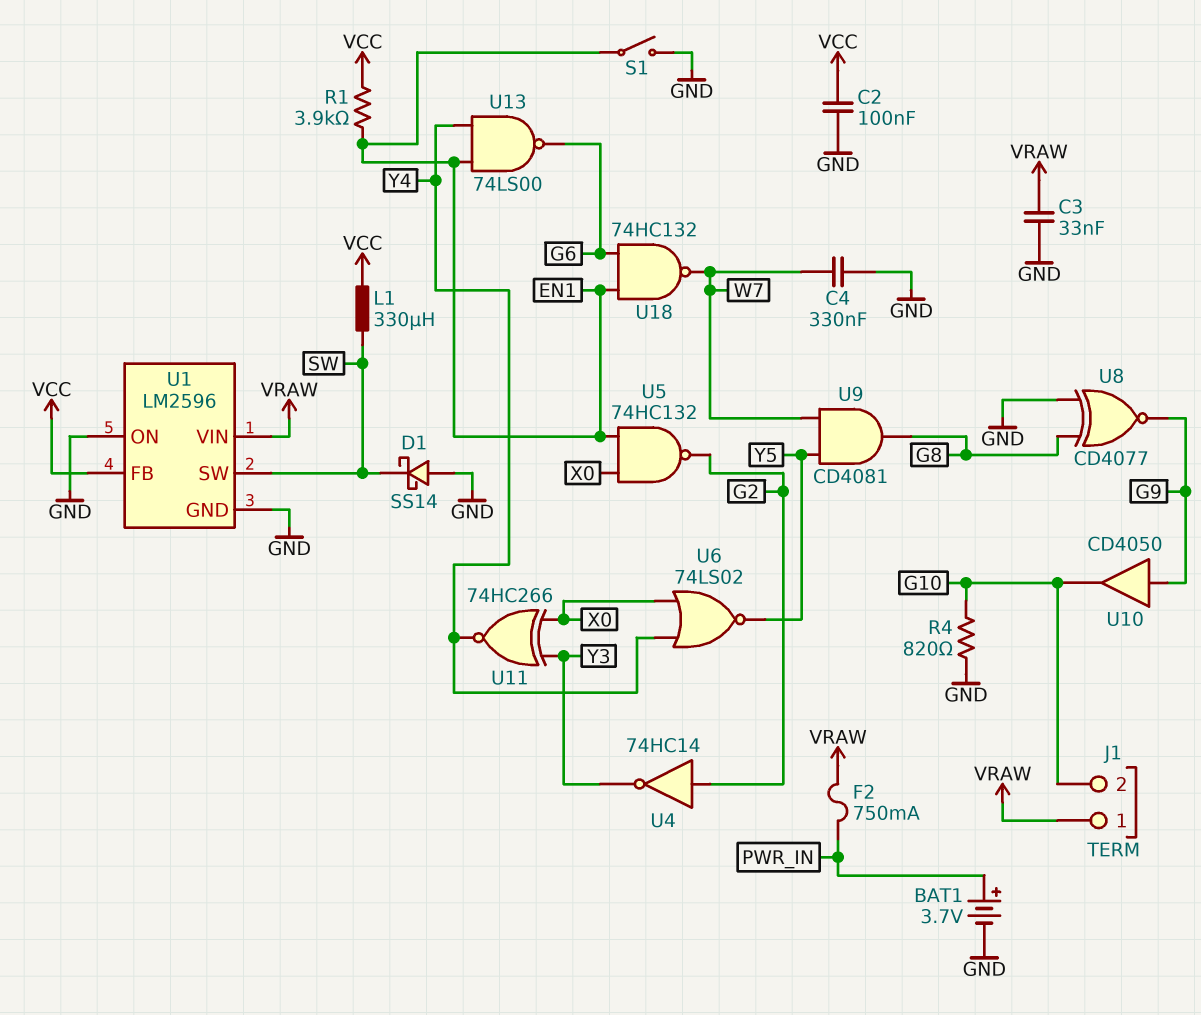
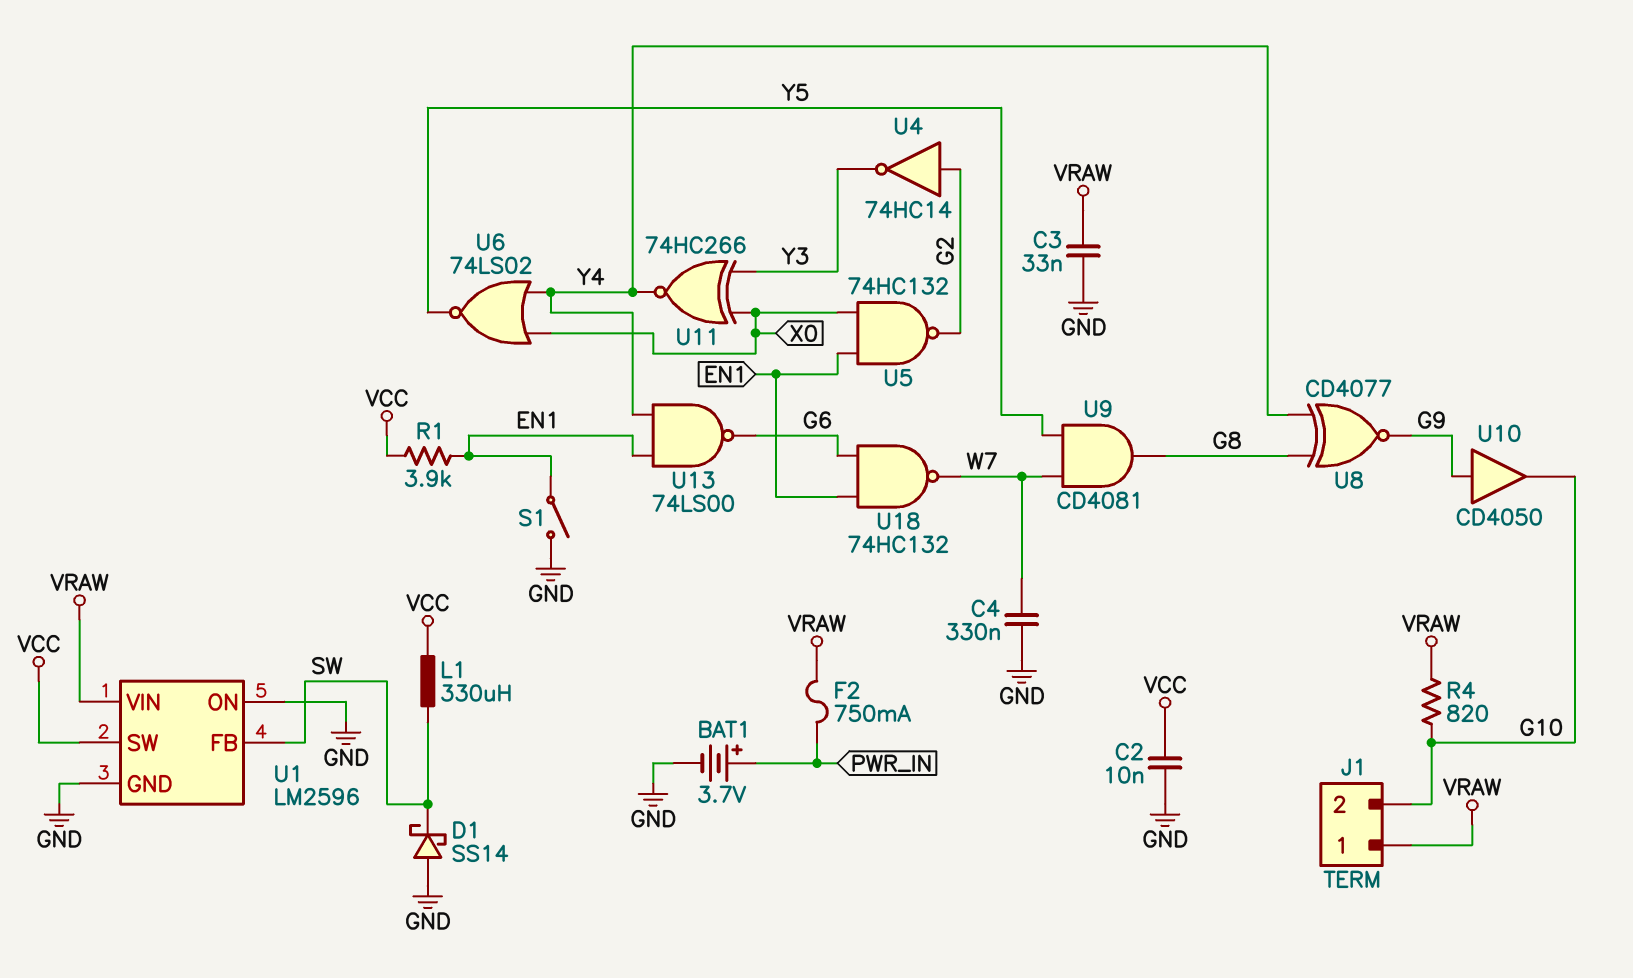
C2: 100nF (GND, VCC) -> 10nF (GND, VCC)
R4: 820 (G10, GND) -> 820 (G10, VRAW)
U1 pin FB: VCC -> SW
U1 pin SW: SW -> VCC
U8: XNOR CD4077 (in G8, in GND, out G9) -> XNOR CD4077 (in G8, in Y4, out G9)

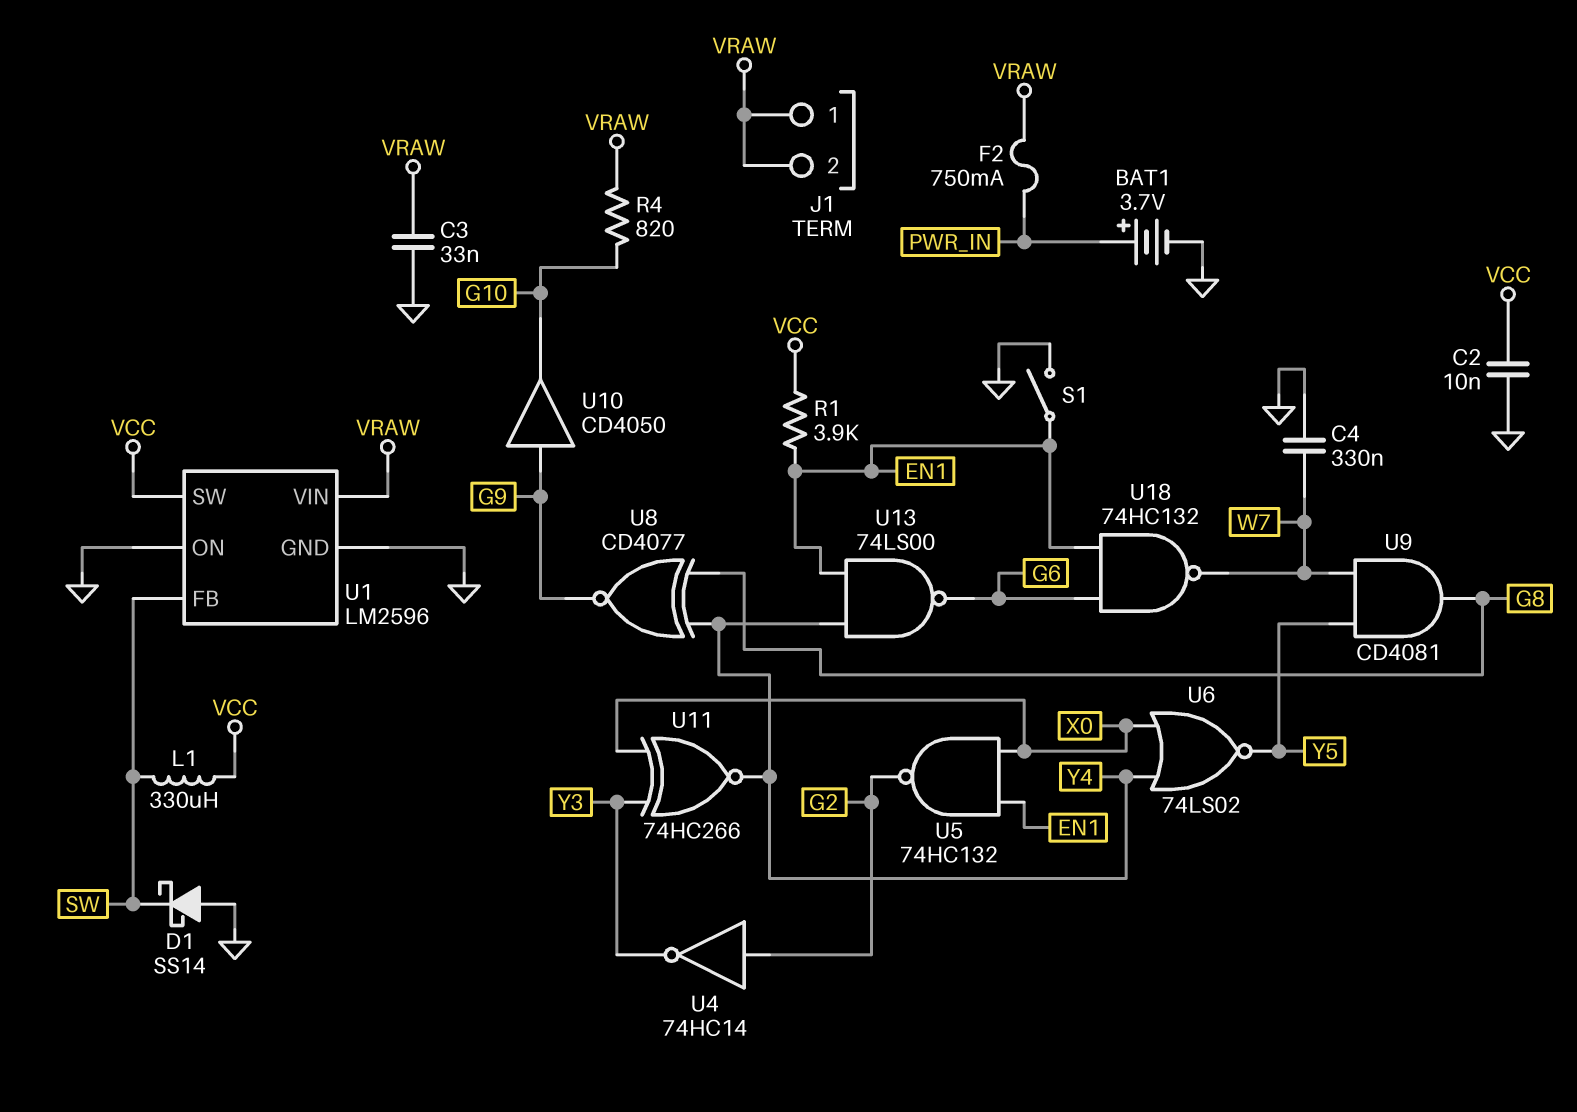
J1 pin 2: G10 -> VRAW

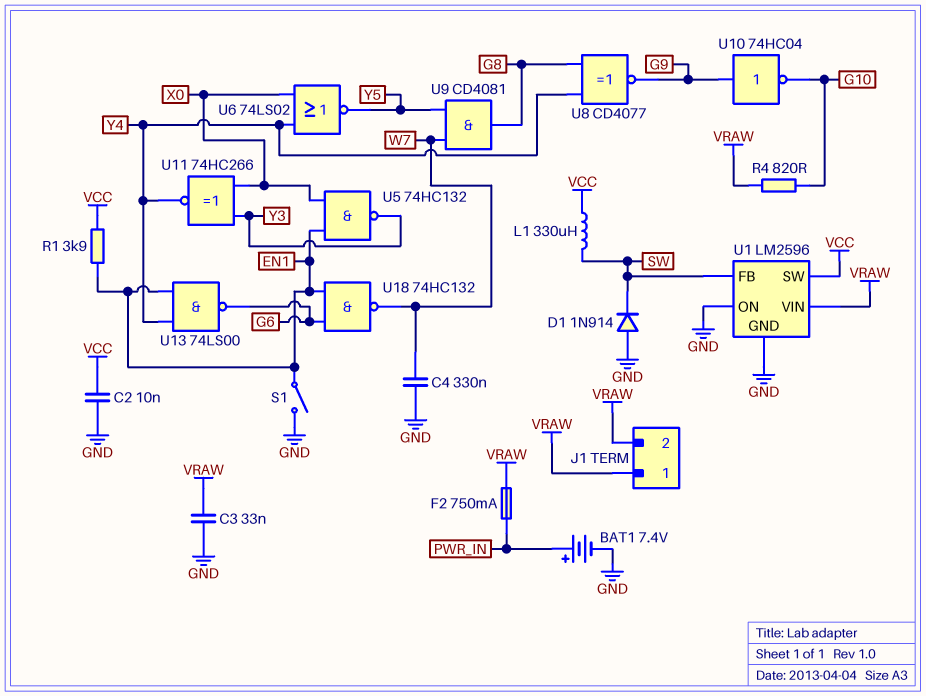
BAT1: 3.7V (plus PWR_IN, minus GND) -> 7.4V (plus PWR_IN, minus GND)
D1: schottky SS14 (A GND, K SW) -> diode 1N914 (A GND, K SW)
U4: NOT 74HC14 (in G2, out Y3) -> none
U5: NAND 74HC132 (in EN1, in X0, out G2) -> NAND 74HC132 (in EN1, in X0, out Y3)
U10: buffer CD4050 (in G9, out G10) -> NOT 74HC04 (in G9, out G10)

